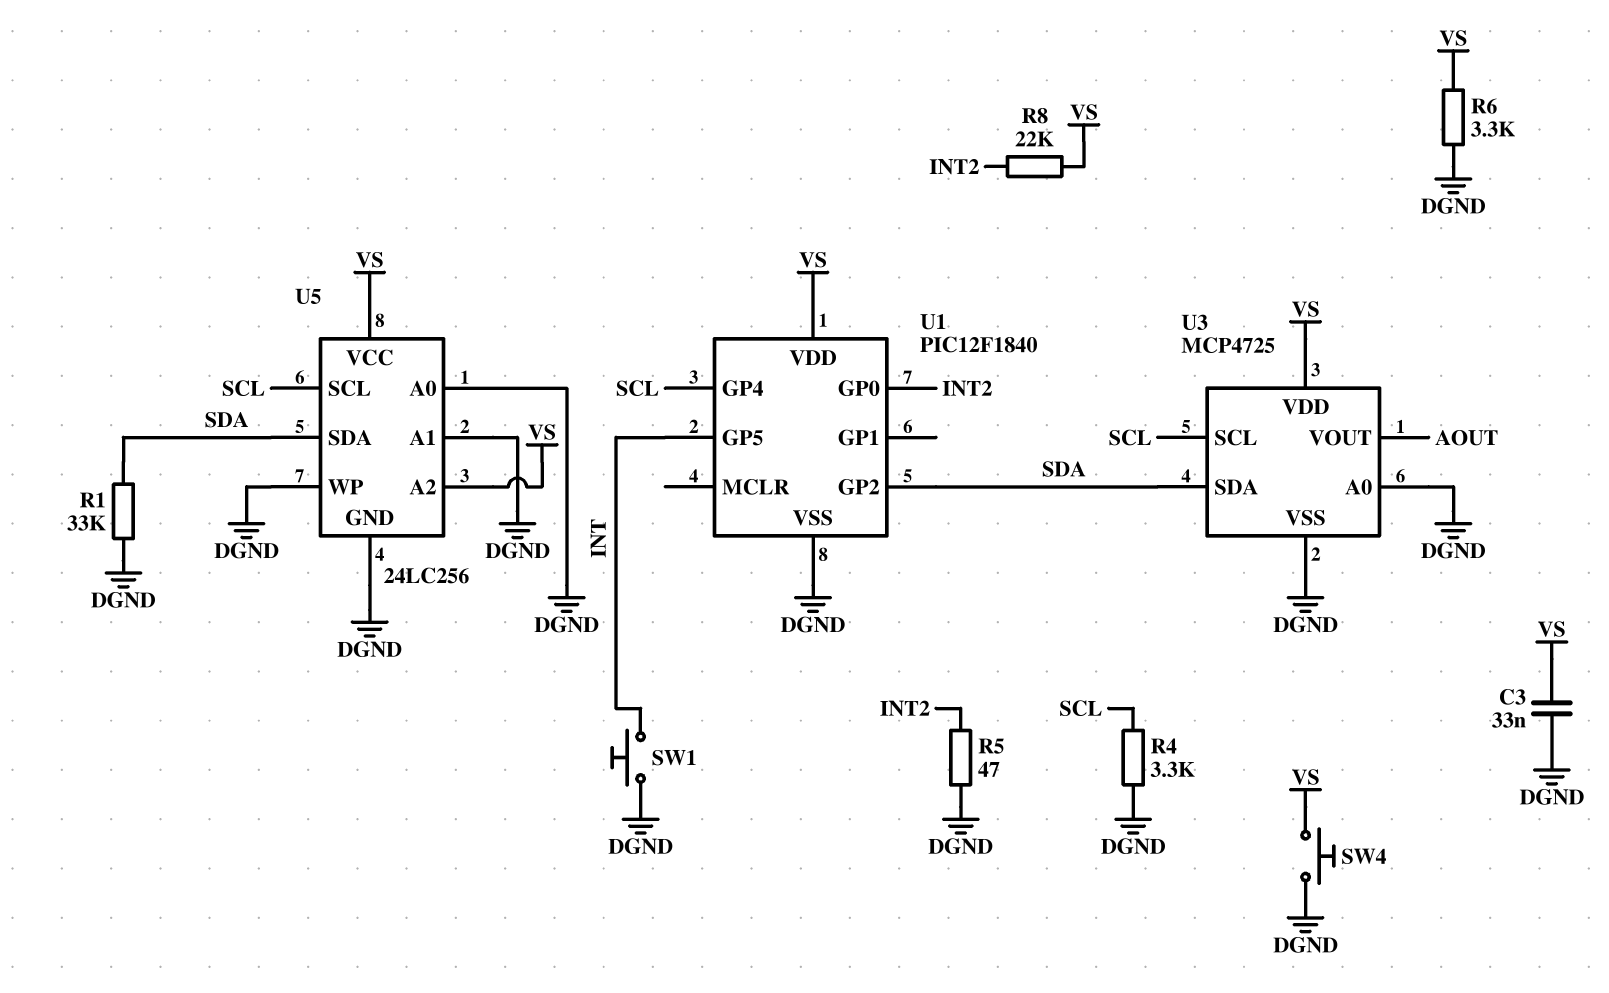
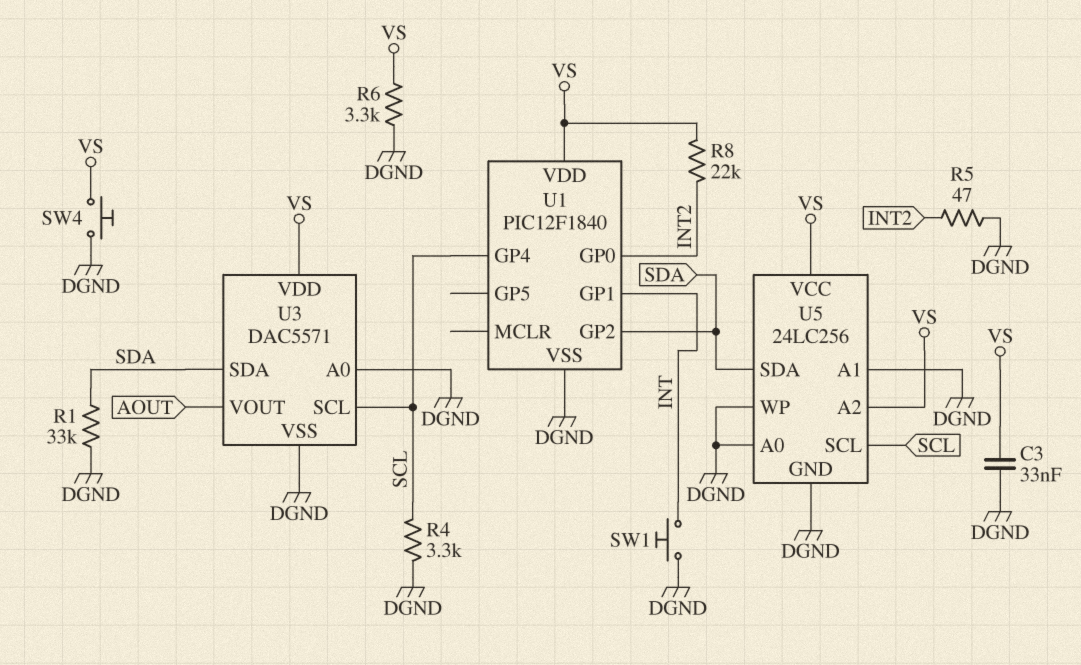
U1 pin GP1: none -> INT
U1 pin GP5: INT -> none
U3: MCP4725 -> DAC5571

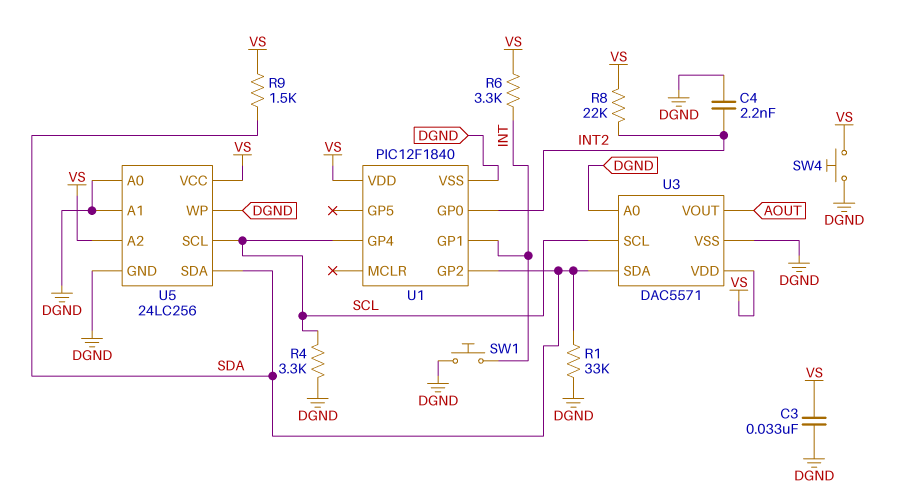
C4: none -> 2.2nF (DGND, INT2)
R5: 47 (DGND, INT2) -> none
R6: 3.3k (DGND, VS) -> 3.3k (INT, VS)
R9: none -> 1.5k (SDA, VS)

